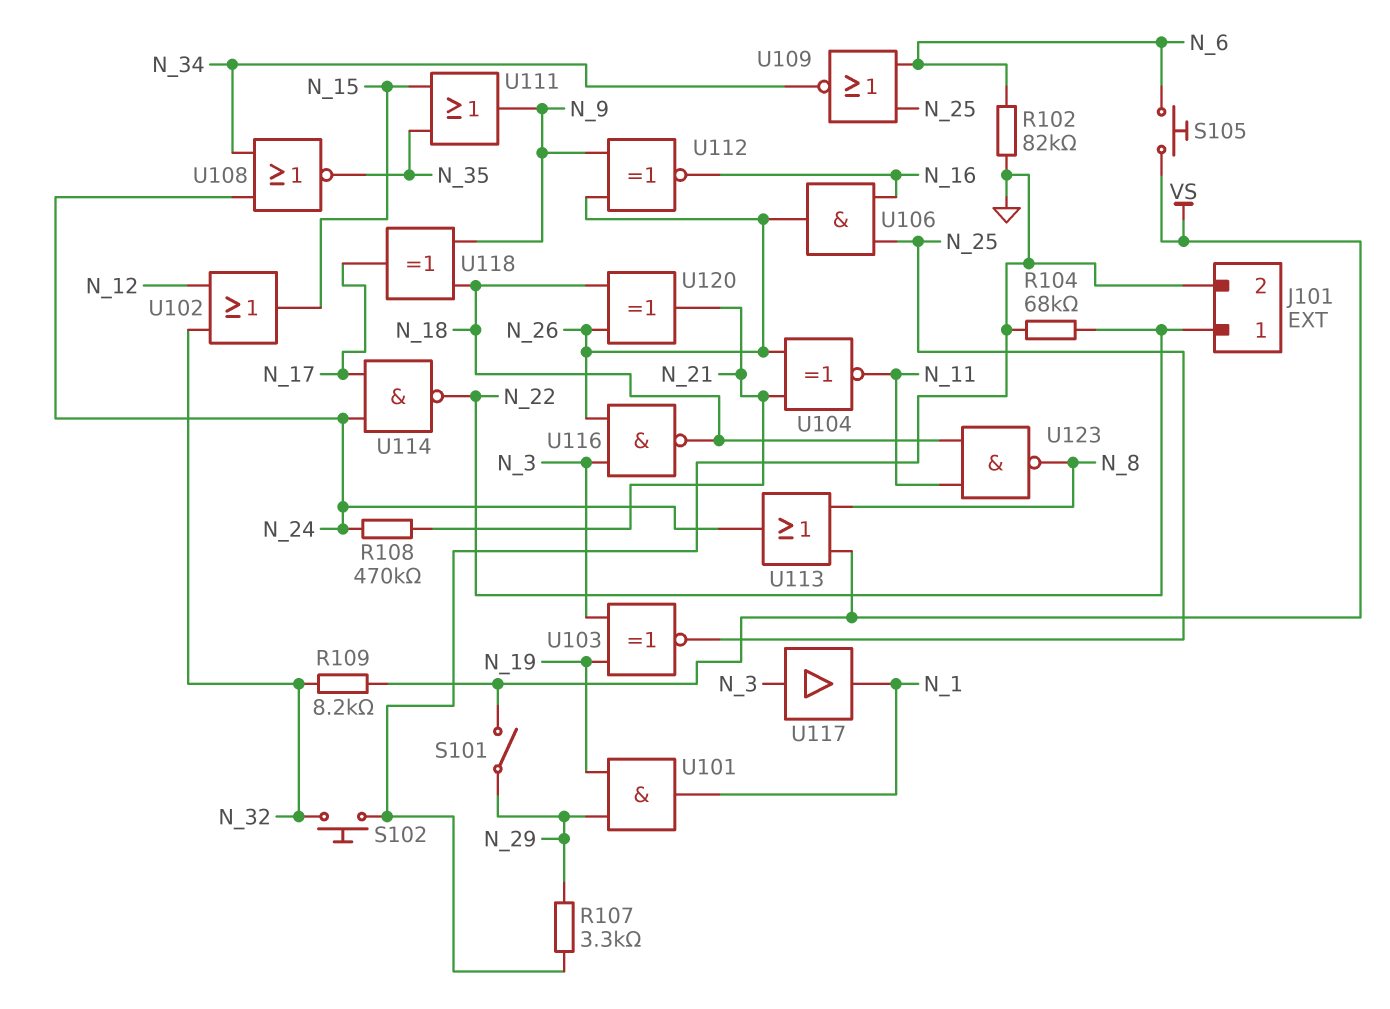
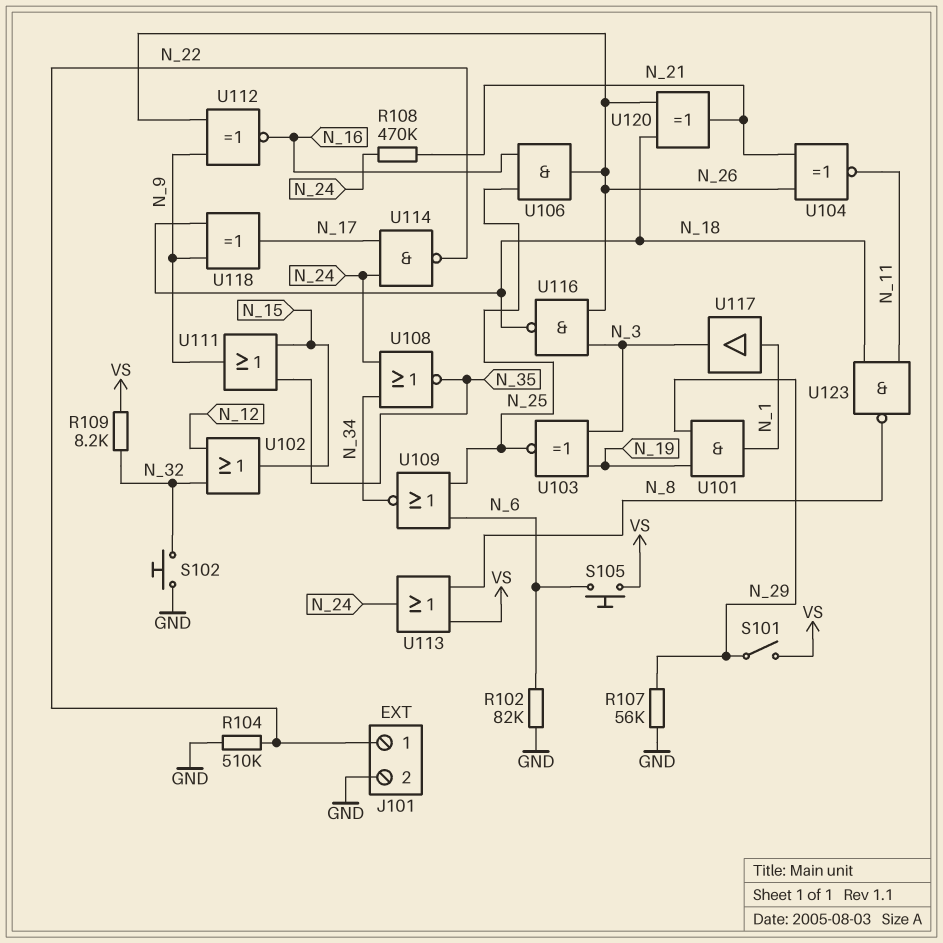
R104: 68k (GND, N_22) -> 510k (GND, N_22)
R107: 3.3k (GND, N_29) -> 56k (GND, N_29)
U117: buffer (in N_3, out N_1) -> buffer (in N_1, out N_3)

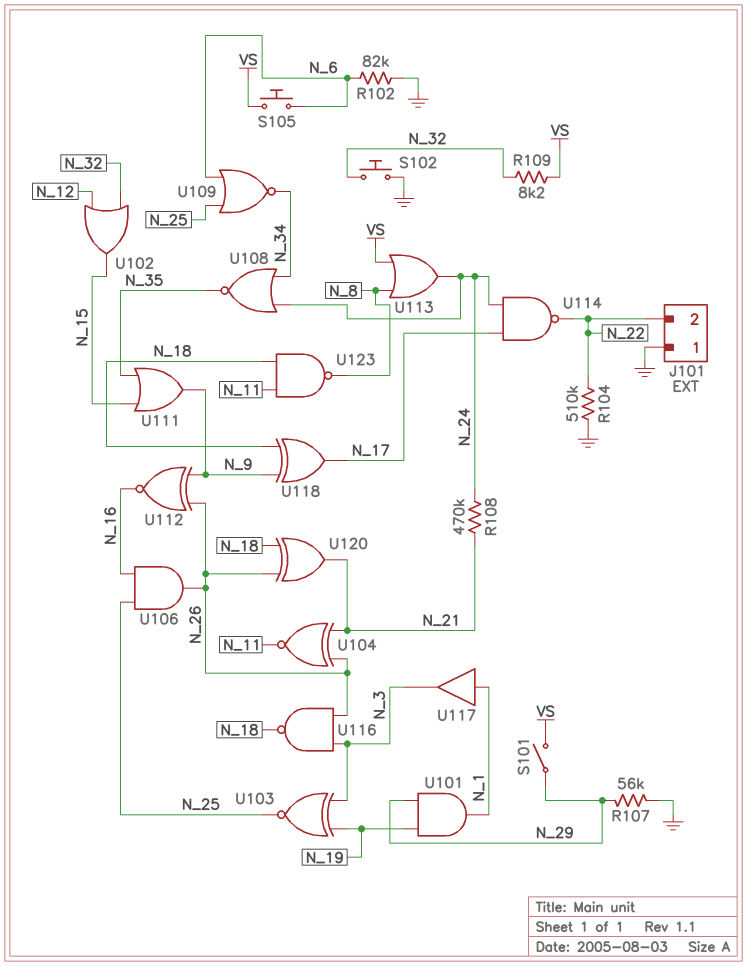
J101 pin 1: N_22 -> GND
J101 pin 2: GND -> N_22

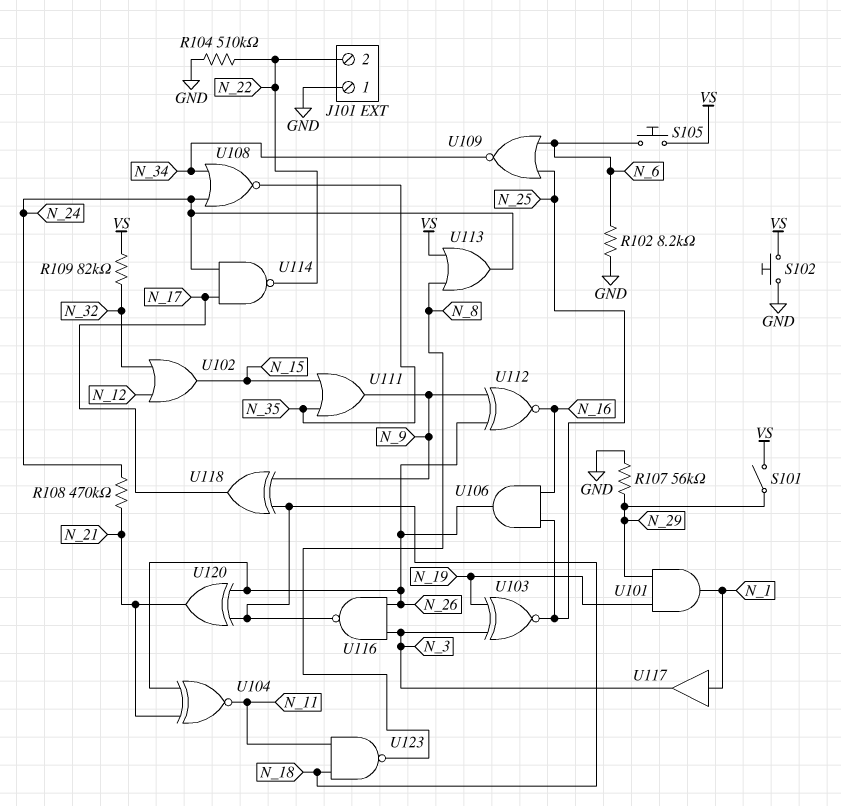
R102: 82k (GND, N_6) -> 8.2k (GND, N_6)
R109: 8.2k (N_32, VS) -> 82k (N_32, VS)
S102: button (GND, N_32) -> button (GND, VS)

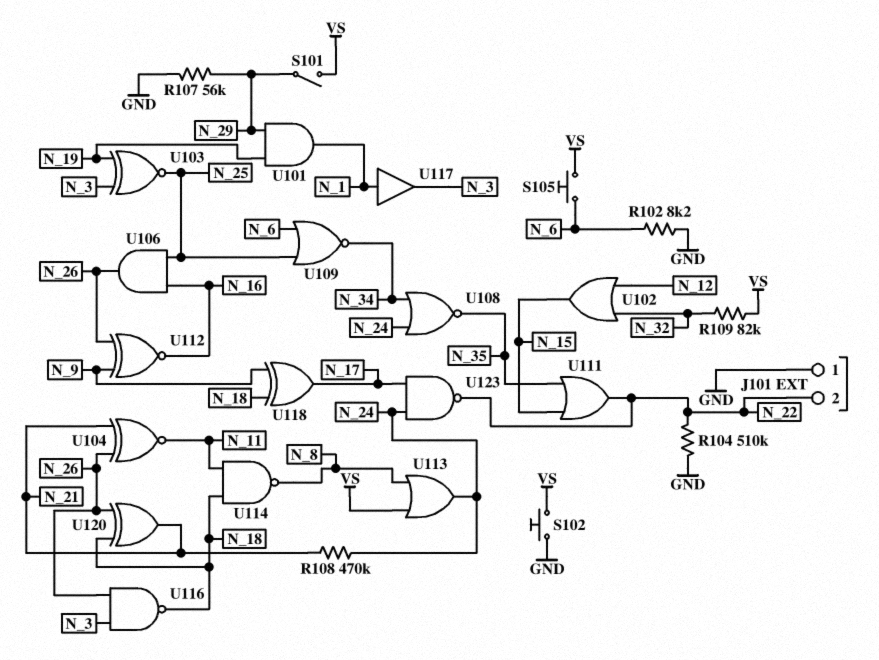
U111: OR (in N_15, in N_35, out N_9) -> OR (in N_15, in N_35, out N_22)
U114: NAND (in N_17, in N_24, out N_22) -> NAND (in N_11, in N_18, out N_8)
U123: NAND (in N_11, in N_18, out N_8) -> NAND (in N_17, in N_24, out N_22)

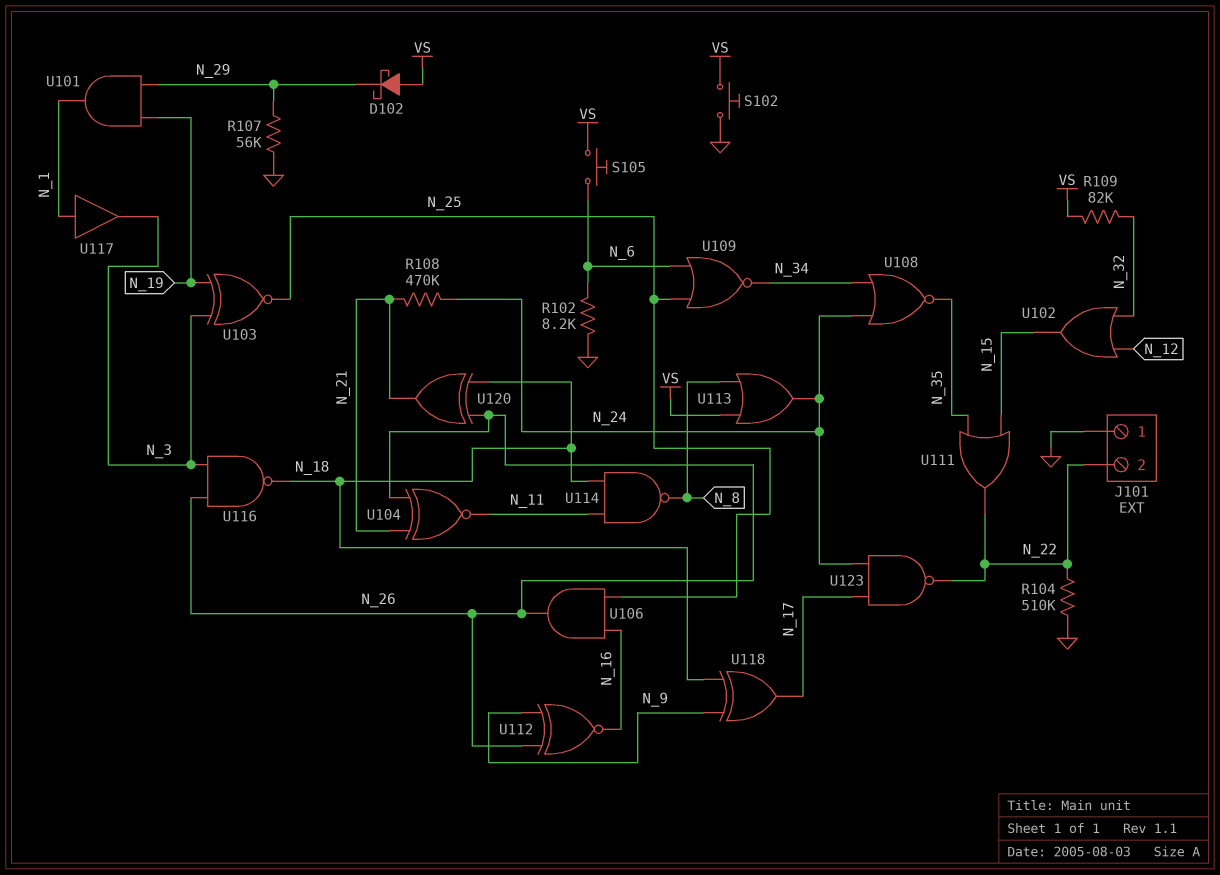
D102: none -> schottky (A VS, K N_29)
S101: switch (N_29, VS) -> none

